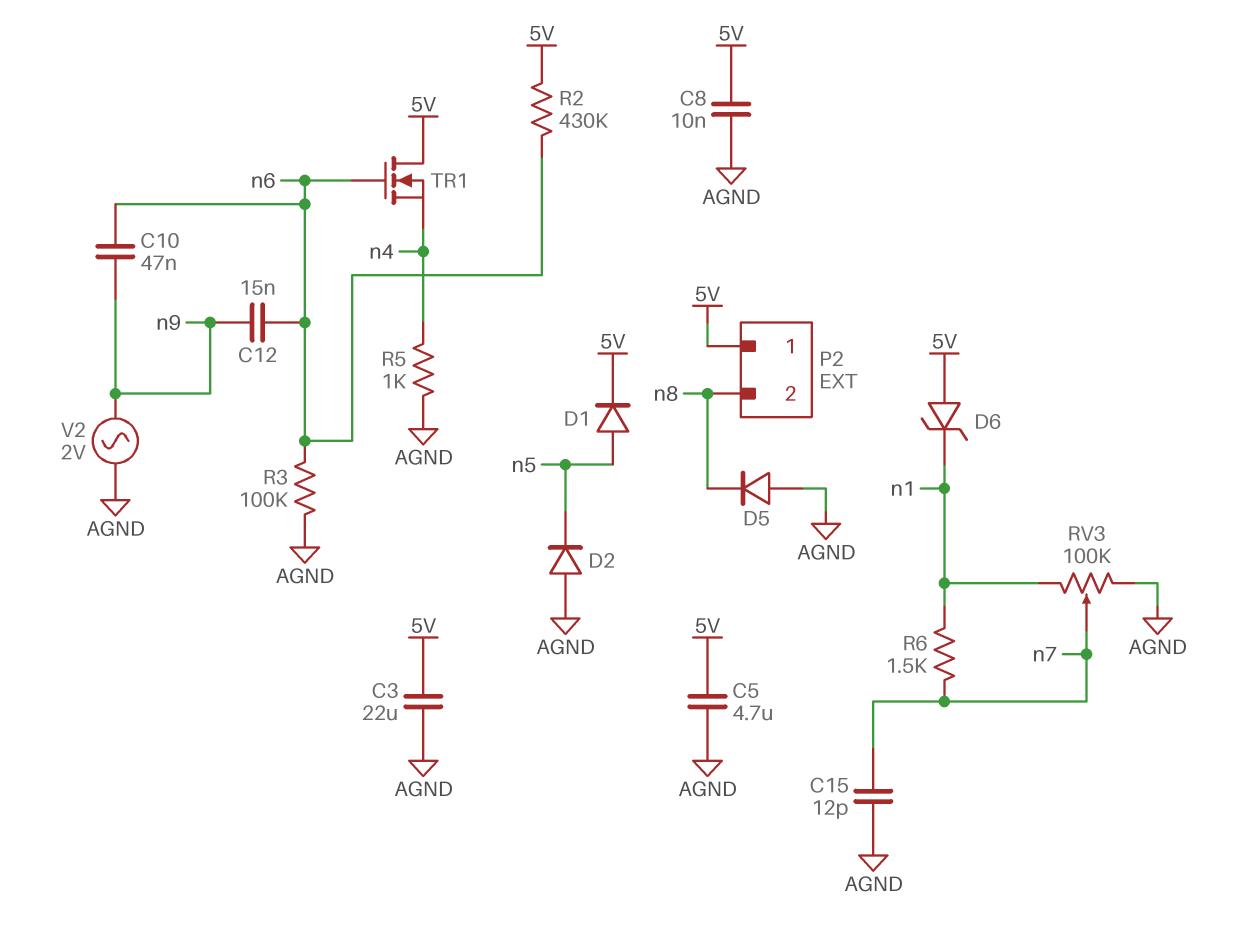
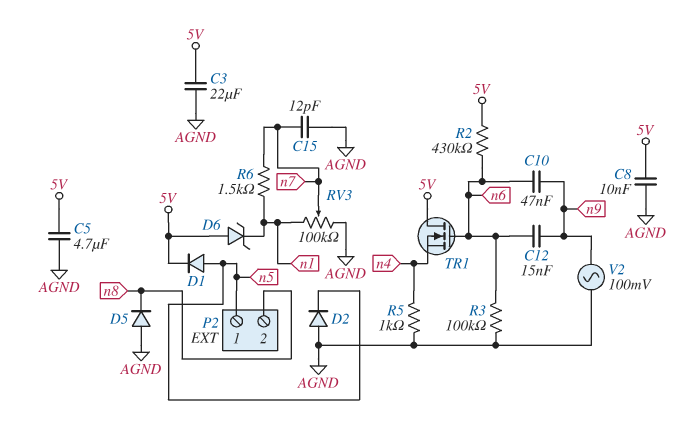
P2 pin 1: 5V -> n5
V2: AC 2V (AGND, n9) -> AC 100mV (AGND, n9)

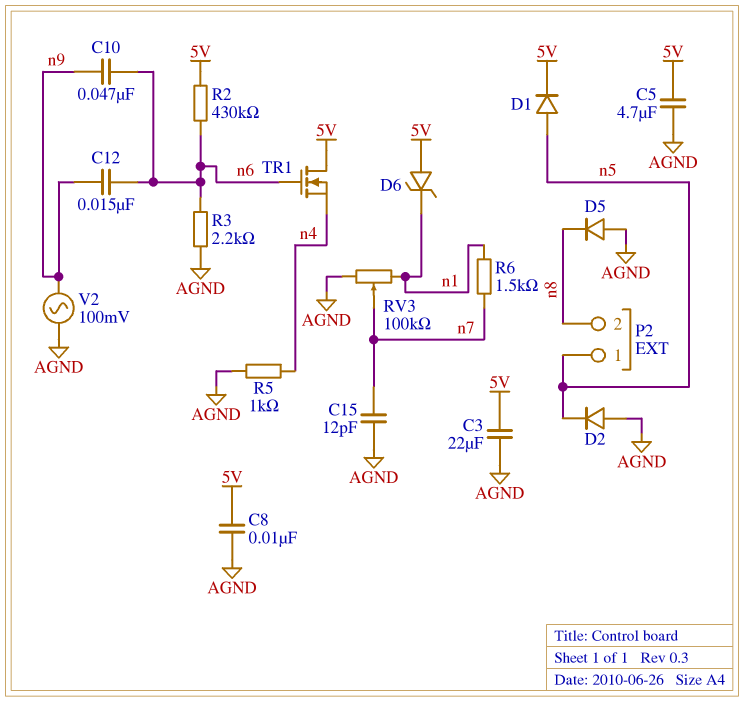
R3: 100k (AGND, n6) -> 2.2k (AGND, n6)

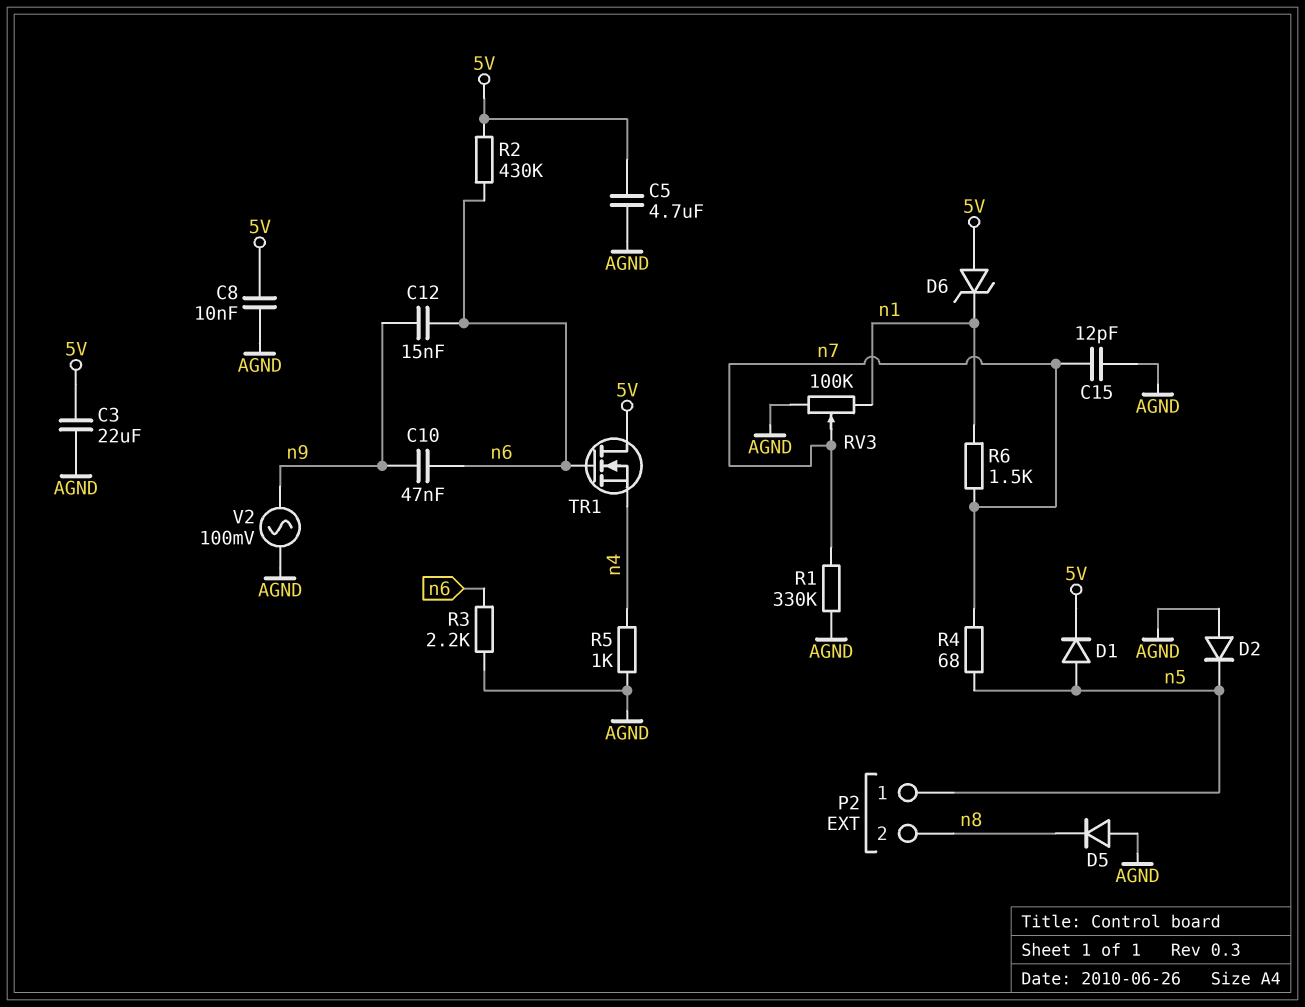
R1: none -> 330k (AGND, n7)
R4: none -> 68 (n5, n7)

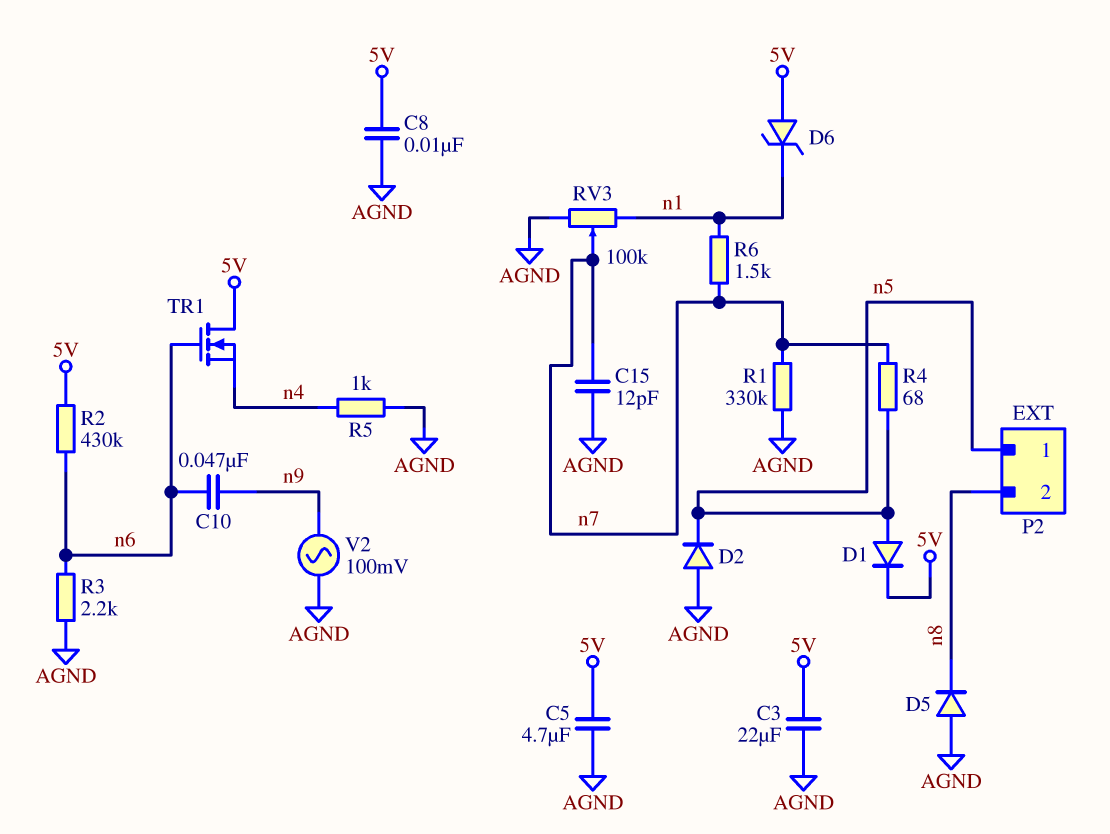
C12: 15nF (n6, n9) -> none

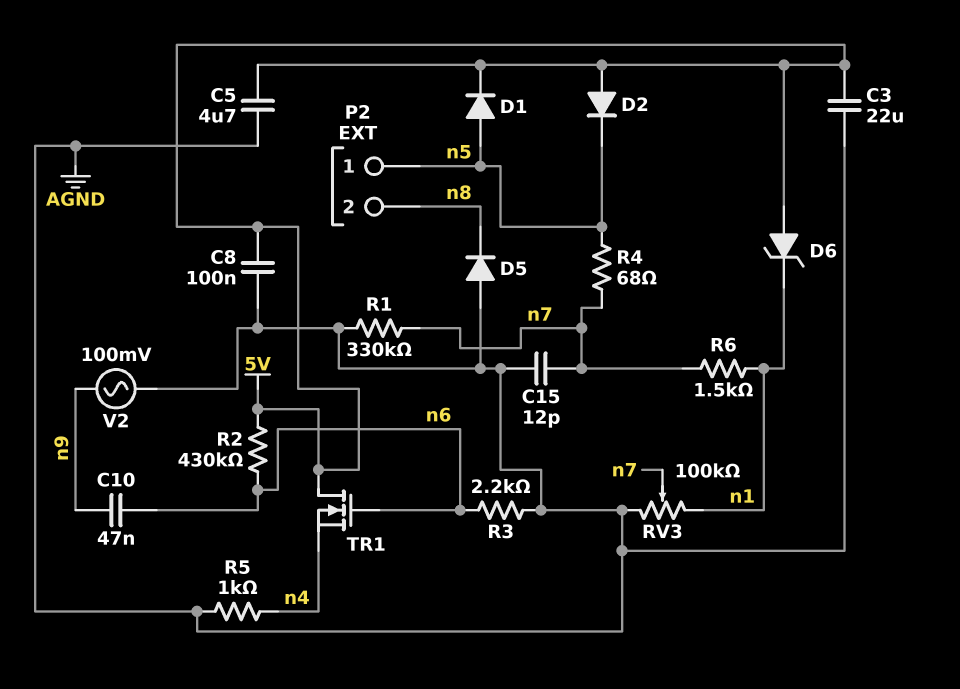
C8: 10nF (5V, AGND) -> 100nF (5V, AGND)
D2: diode (A AGND, K n5) -> diode (A 5V, K n5)

